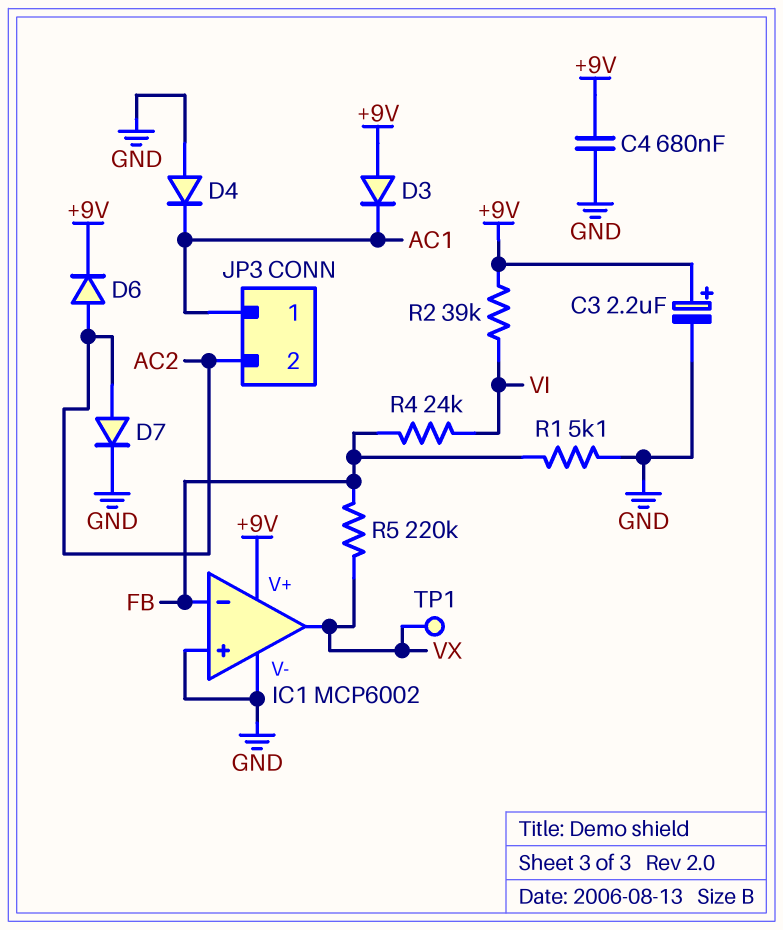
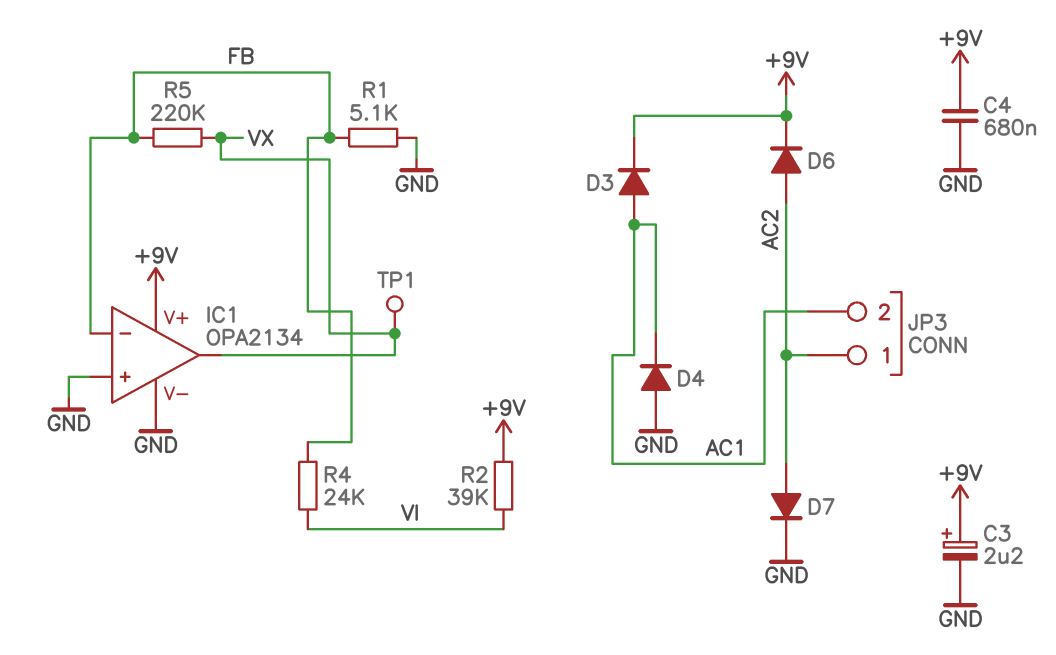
D3: diode (A +9V, K AC1) -> diode (A AC1, K +9V)
IC1: MCP6002 -> OPA2134
JP3 pin 1: AC1 -> AC2
JP3 pin 2: AC2 -> AC1

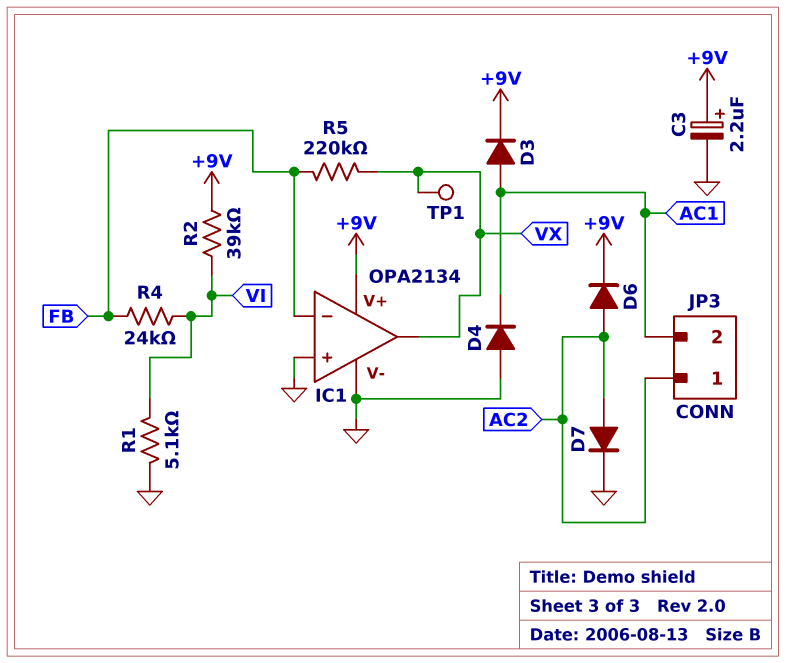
C4: 680nF (+9V, GND) -> none
R1: 5.1k (FB, GND) -> 5.1k (GND, VI)

